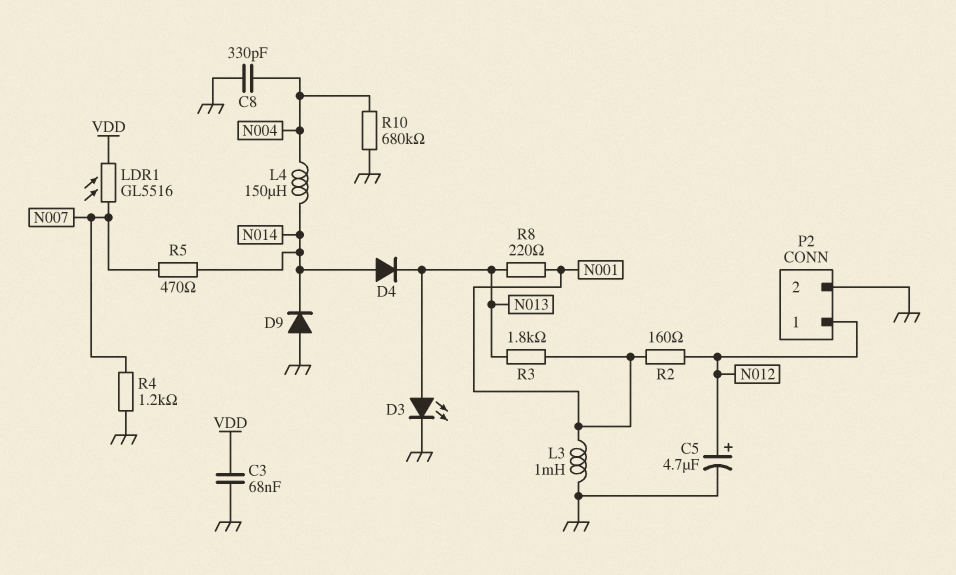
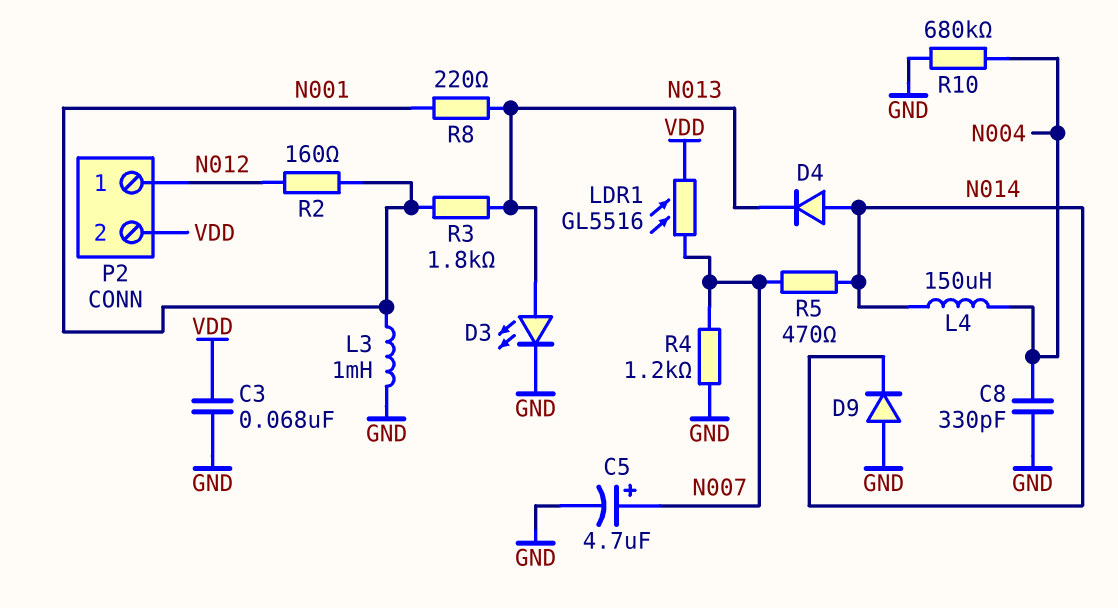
C5: 4.7uF (plus N012, minus GND) -> 4.7uF (plus N007, minus GND)
P2 pin 2: GND -> VDD

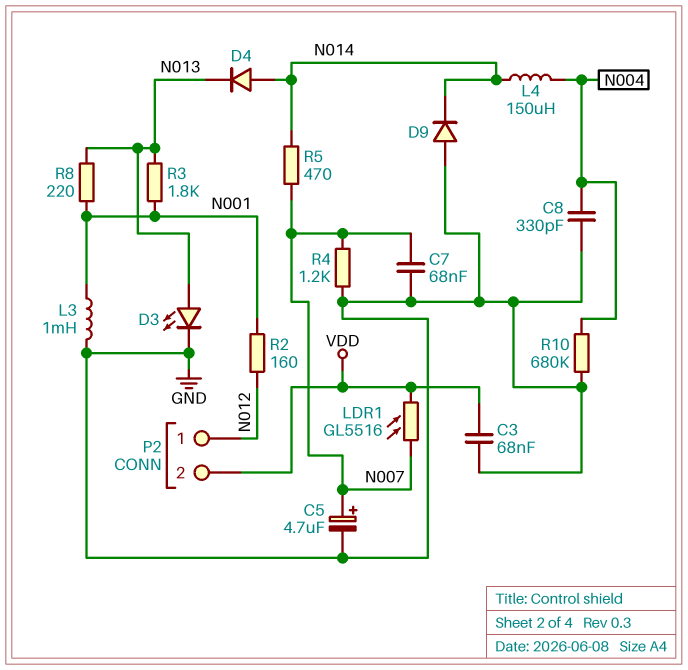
C7: none -> 68nF (GND, N007)

